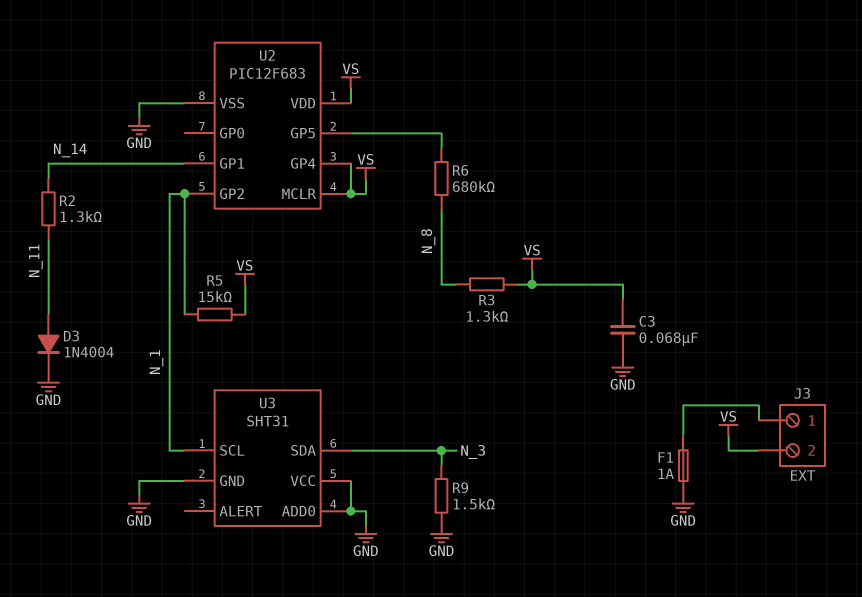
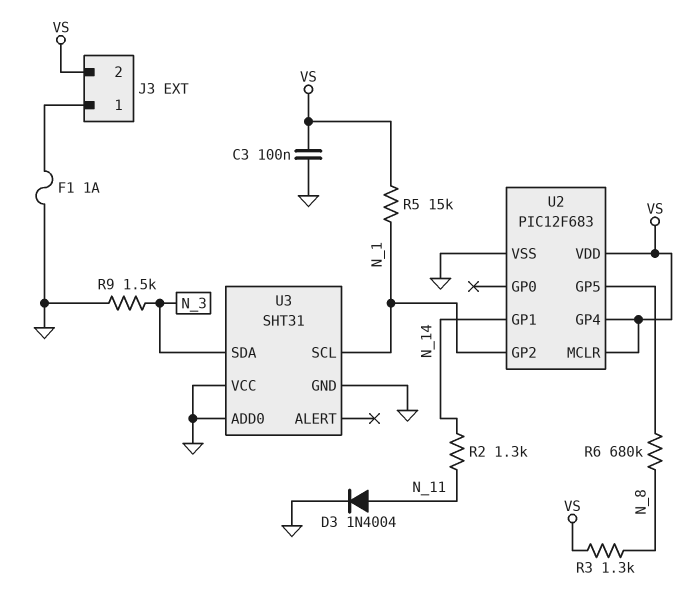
C3: 68nF (GND, VS) -> 100nF (GND, VS)

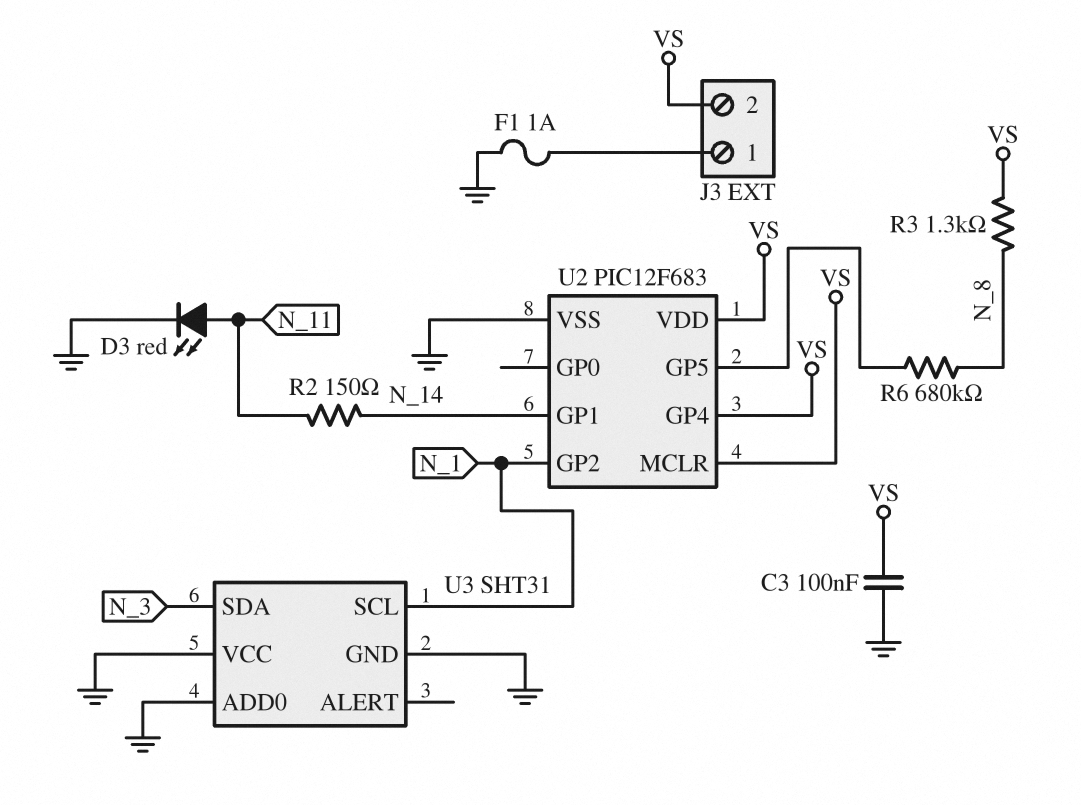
D3: diode 1N4004 (A N_11, K GND) -> LED red (A N_11, K GND)
R2: 1.3k (N_11, N_14) -> 150 (N_11, N_14)
R5: 15k (N_1, VS) -> none
R9: 1.5k (GND, N_3) -> none

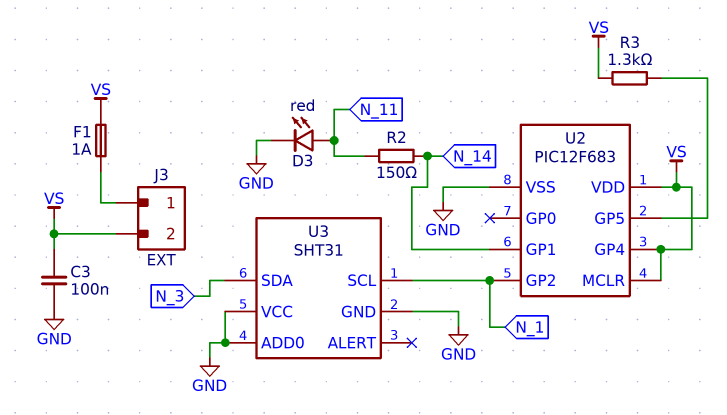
F1: 1A (GND, J3/1) -> 1A (J3/1, VS)
R3: 1.3k (N_8, VS) -> 1.3k (U2/GP5, VS)
R6: 680k (N_8, U2/GP5) -> none

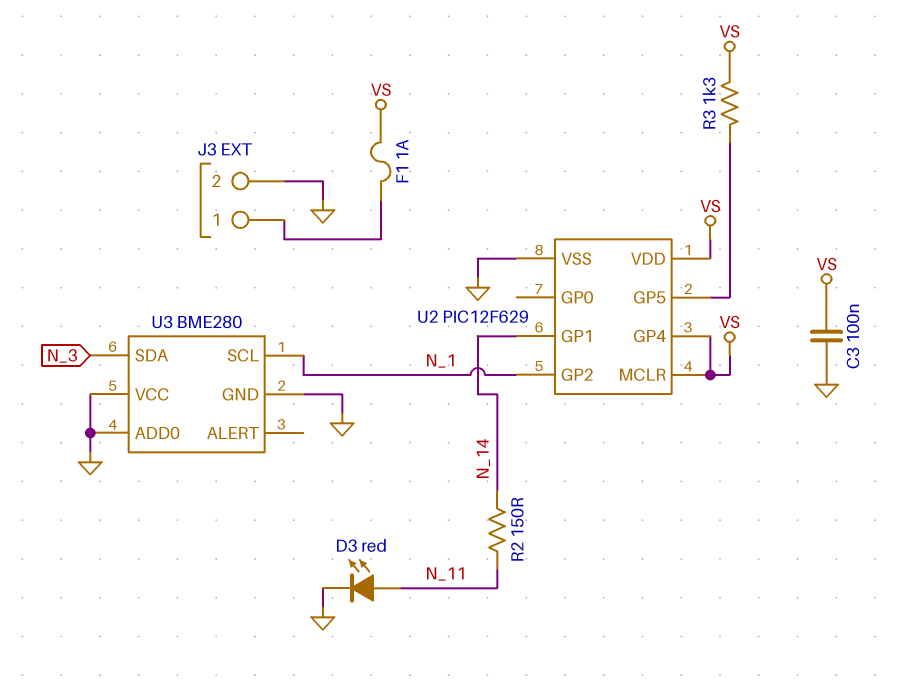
J3 pin 2: VS -> GND
U2: PIC12F683 -> PIC12F629
U3: SHT31 -> BME280

